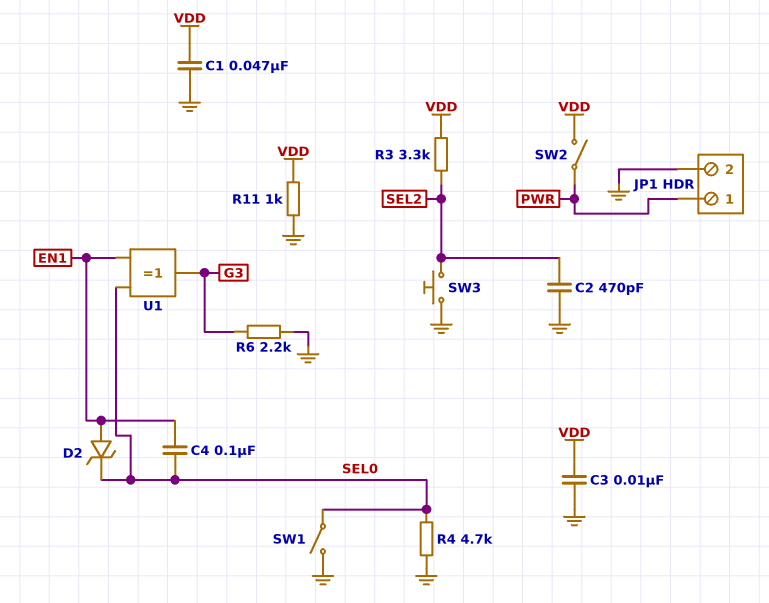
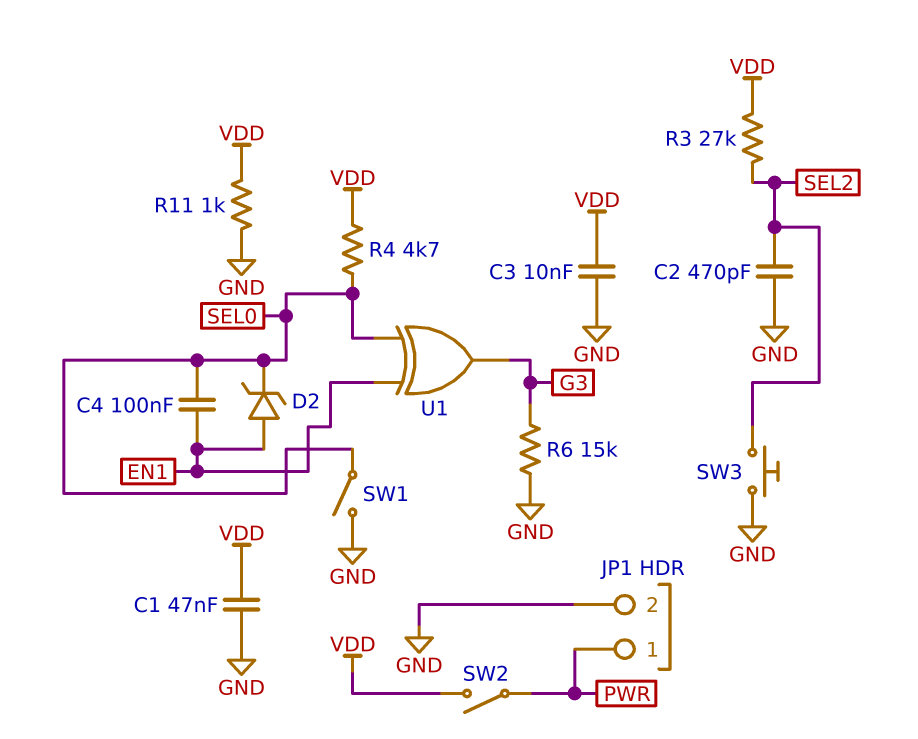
R3: 3.3k (SEL2, VDD) -> 27k (SEL2, VDD)
R4: 4.7k (GND, SEL0) -> 4.7k (SEL0, VDD)
R6: 2.2k (G3, GND) -> 15k (G3, GND)

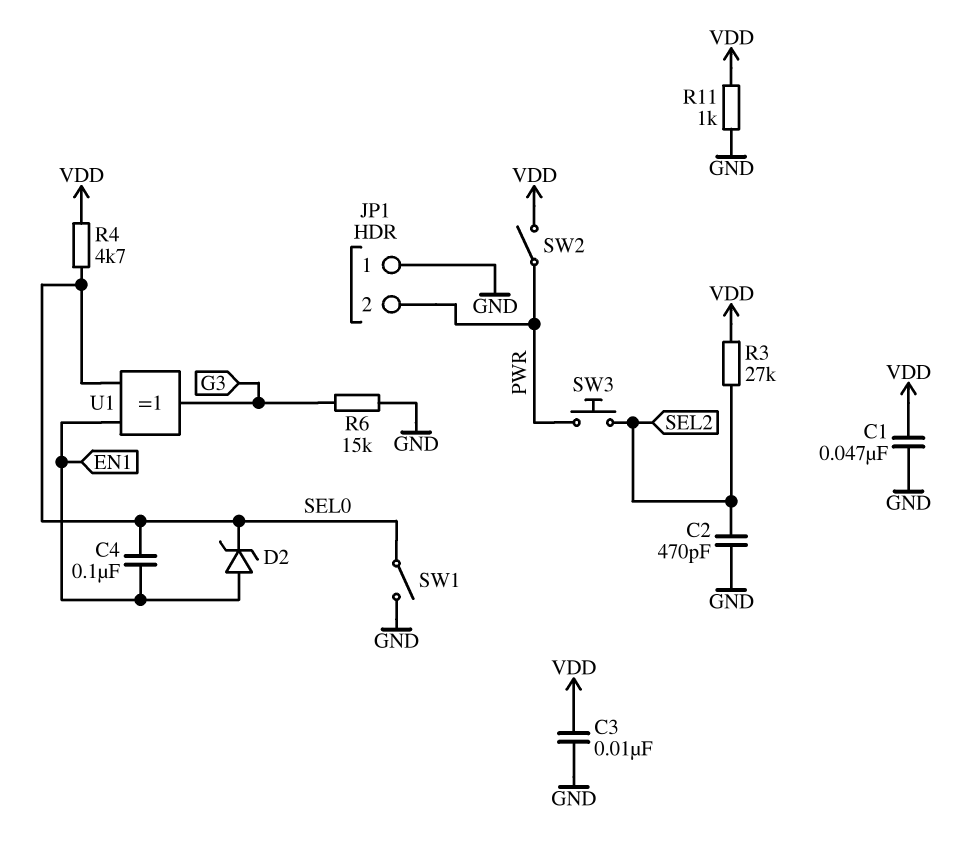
JP1 pin 1: PWR -> GND
JP1 pin 2: GND -> PWR
SW3: button (GND, SEL2) -> button (PWR, SEL2)

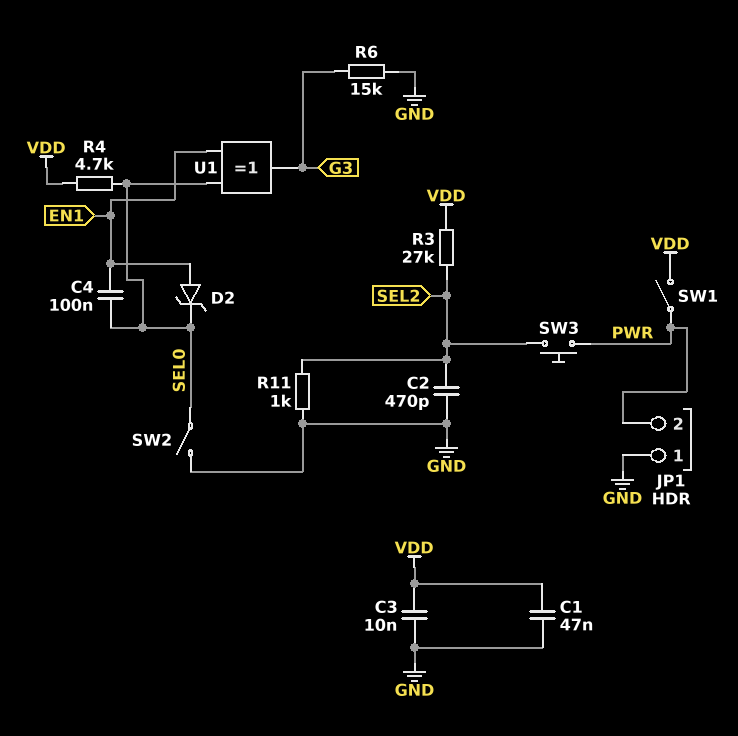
R11: 1k (GND, VDD) -> 1k (GND, SEL2)
SW1: switch (GND, SEL0) -> switch (PWR, VDD)
SW2: switch (PWR, VDD) -> switch (GND, SEL0)

